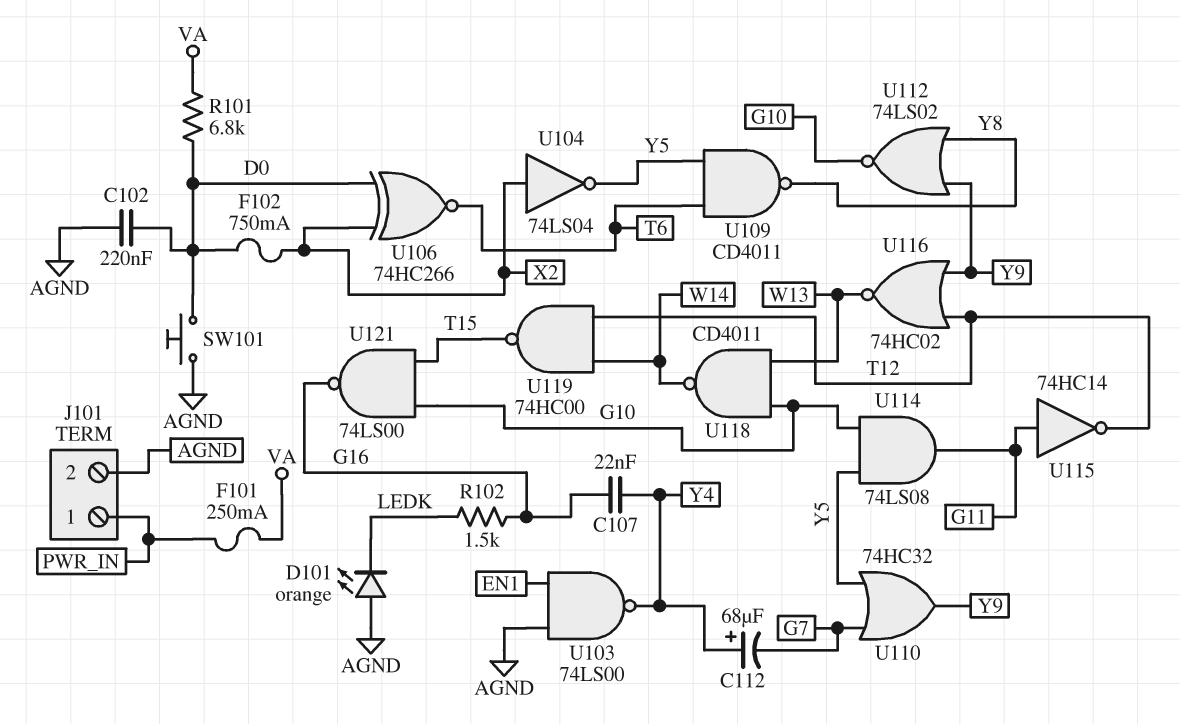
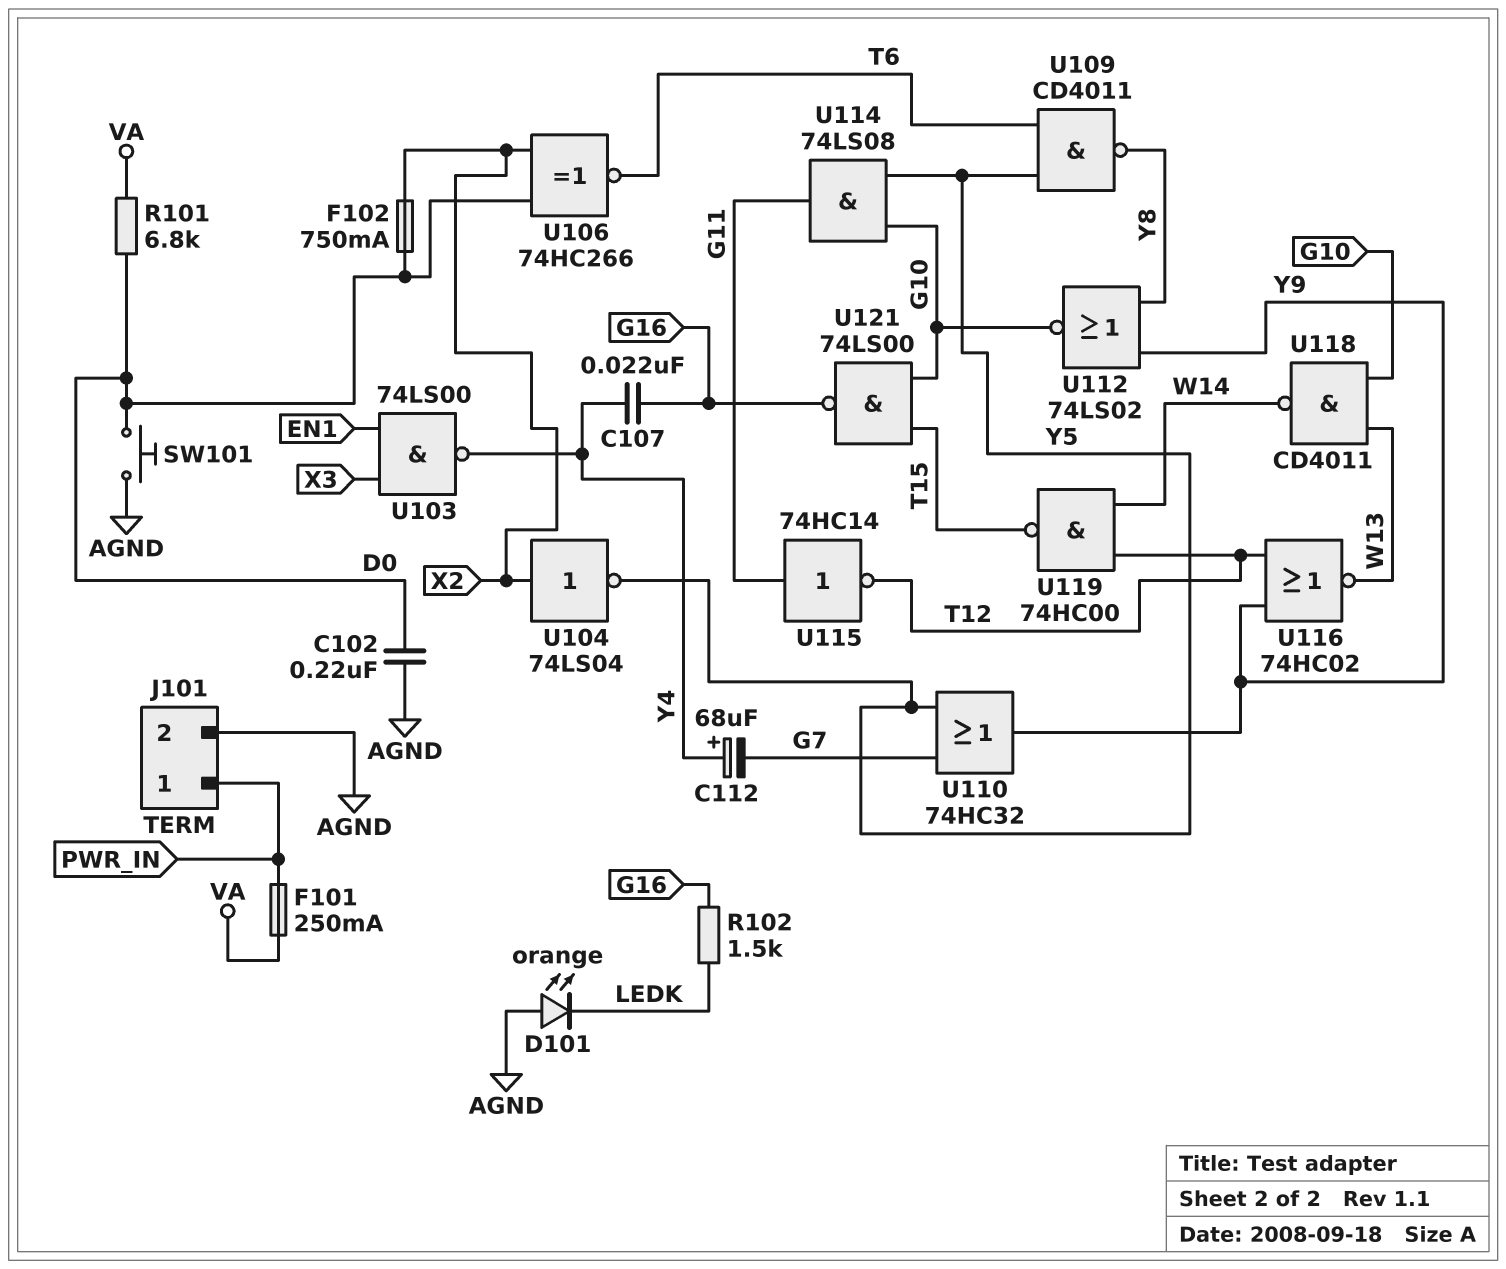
U103: NAND 74LS00 (in AGND, in EN1, out Y4) -> NAND 74LS00 (in EN1, in X3, out Y4)

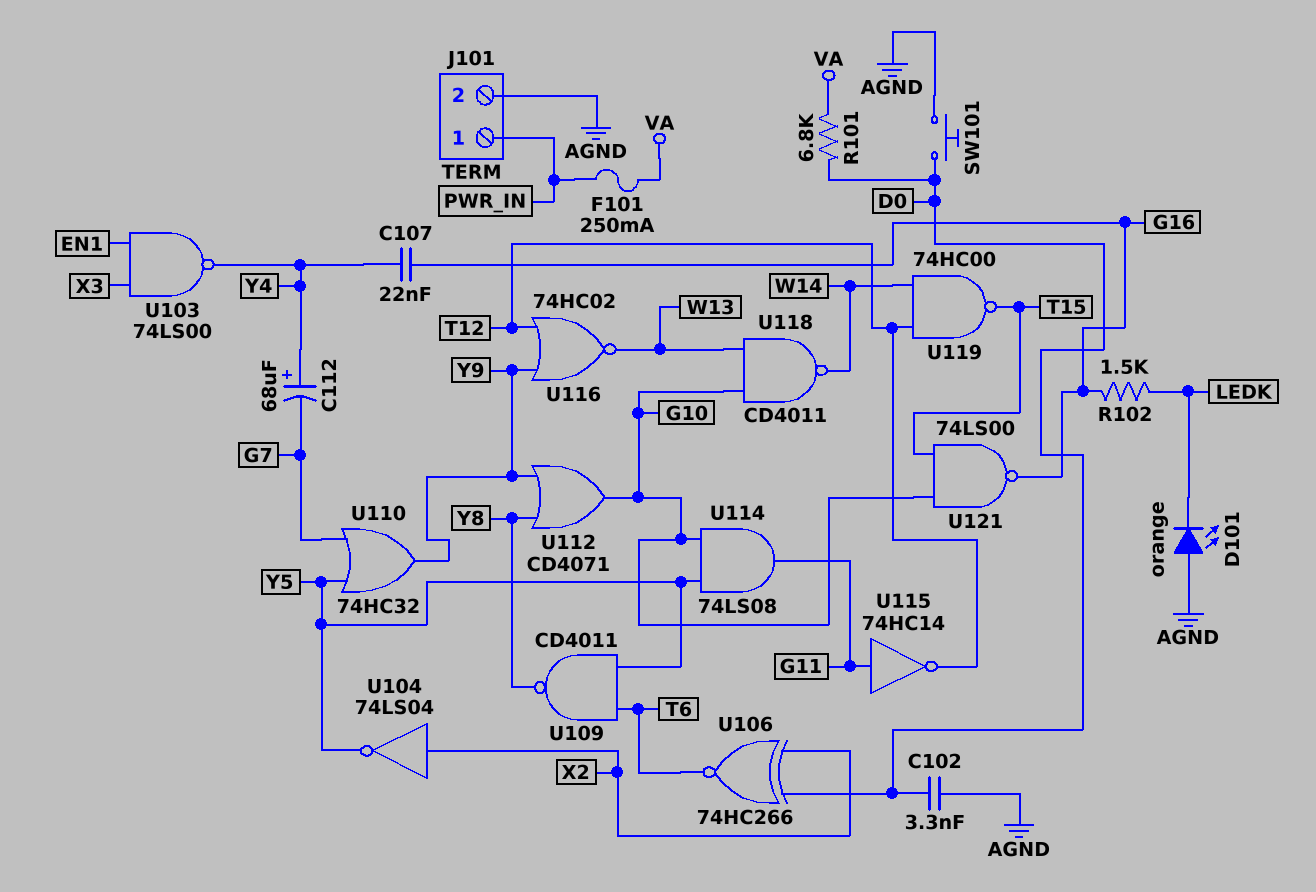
C102: 220nF (AGND, D0) -> 3.3nF (AGND, D0)
F102: 750mA (D0, X2) -> none
U112: NOR 74LS02 (in Y8, in Y9, out G10) -> OR CD4071 (in Y8, in Y9, out G10)

